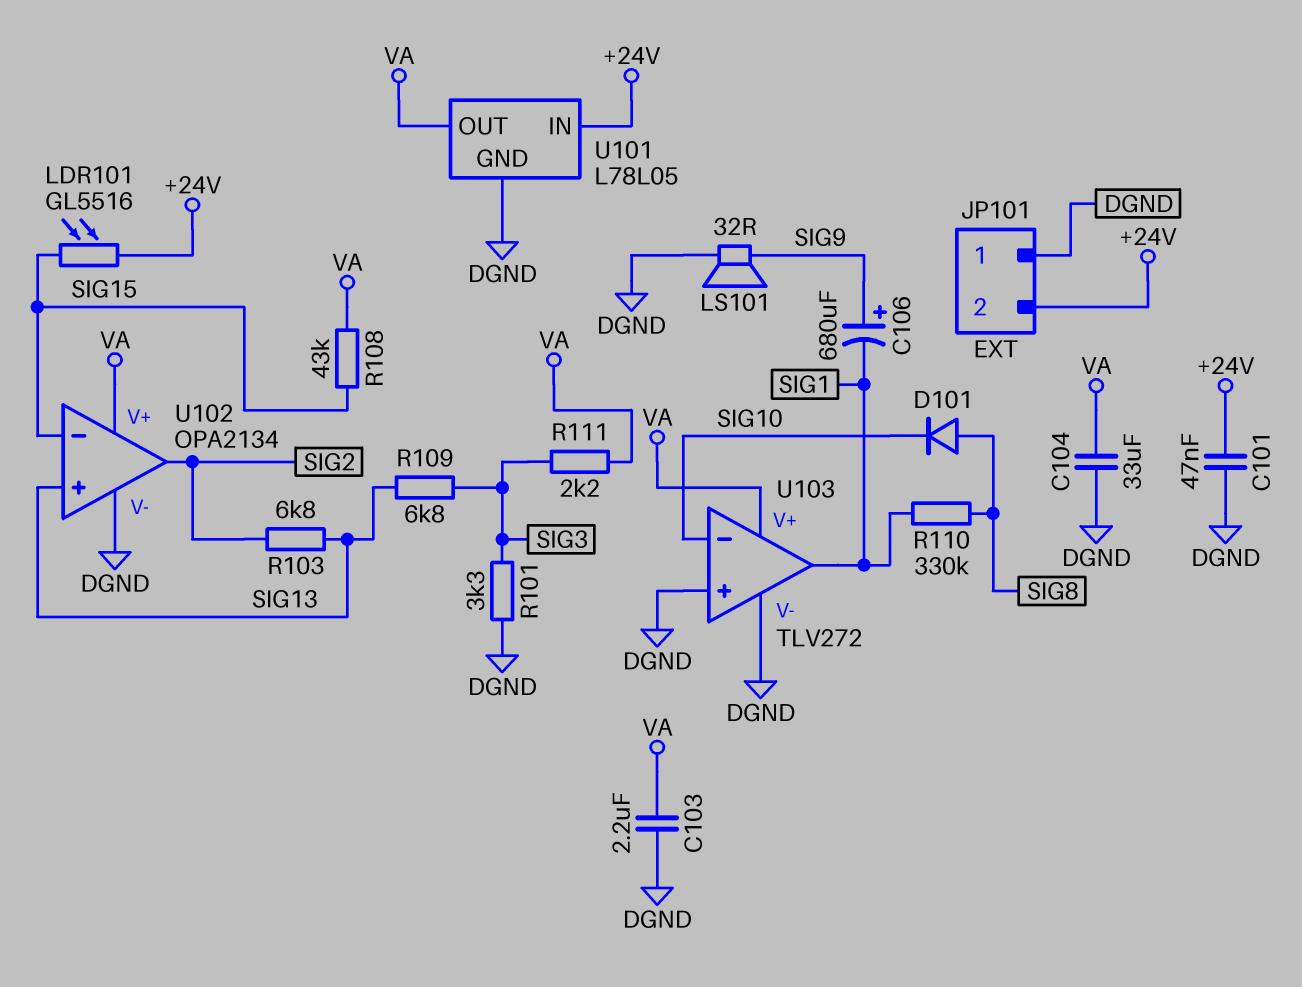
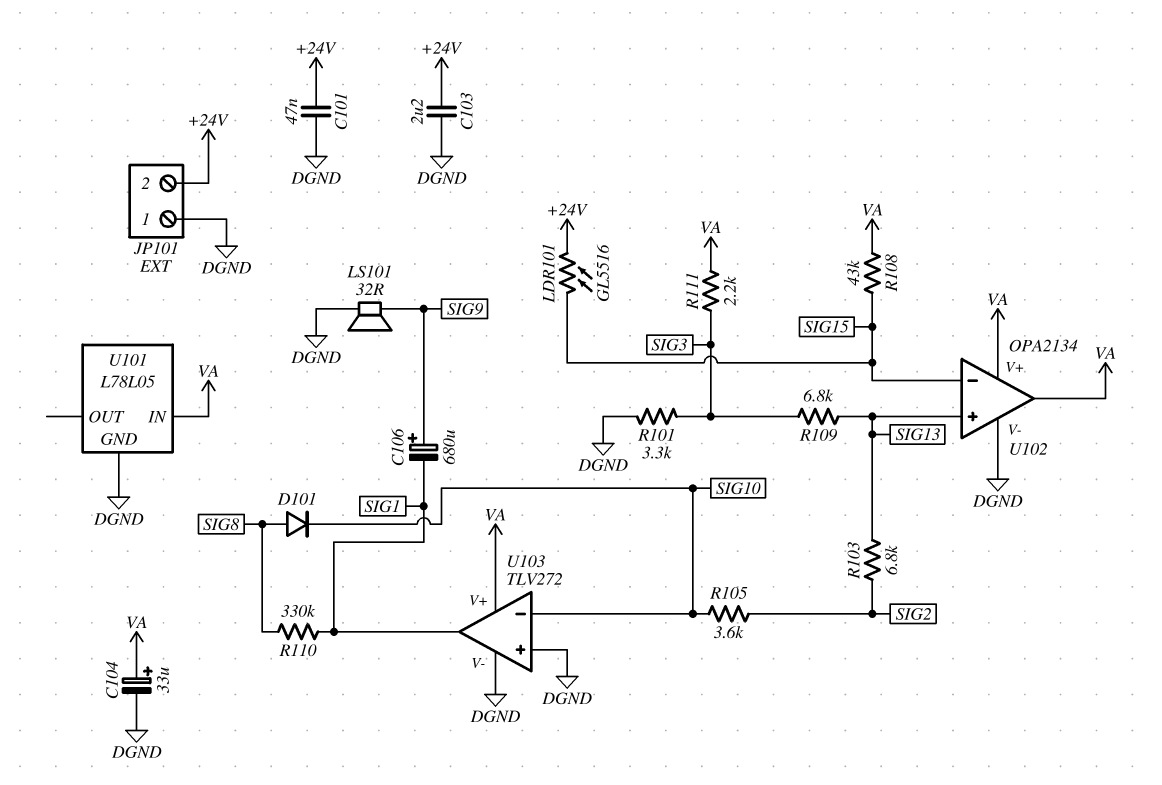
C103: 2.2uF (DGND, VA) -> 2.2uF (+24V, DGND)
C104: 33uF (DGND, VA) -> 33uF (plus VA, minus DGND)
R105: none -> 3.6k (SIG2, SIG10)
U101 pin IN: +24V -> VA
U101 pin OUT: VA -> none
U102 pin out: SIG2 -> VA

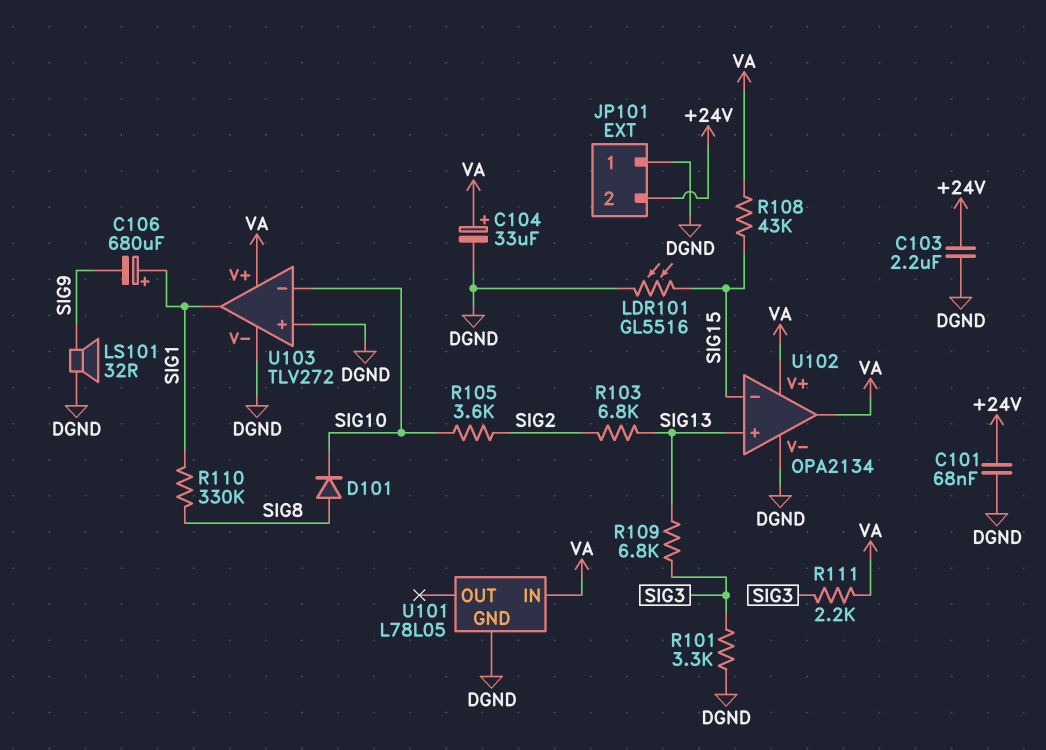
C101: 47nF (+24V, DGND) -> 68nF (+24V, DGND)
C106: 680uF (plus SIG9, minus SIG1) -> 680uF (plus SIG1, minus SIG9)
LDR101: GL5516 (+24V, SIG15) -> GL5516 (DGND, SIG15)

